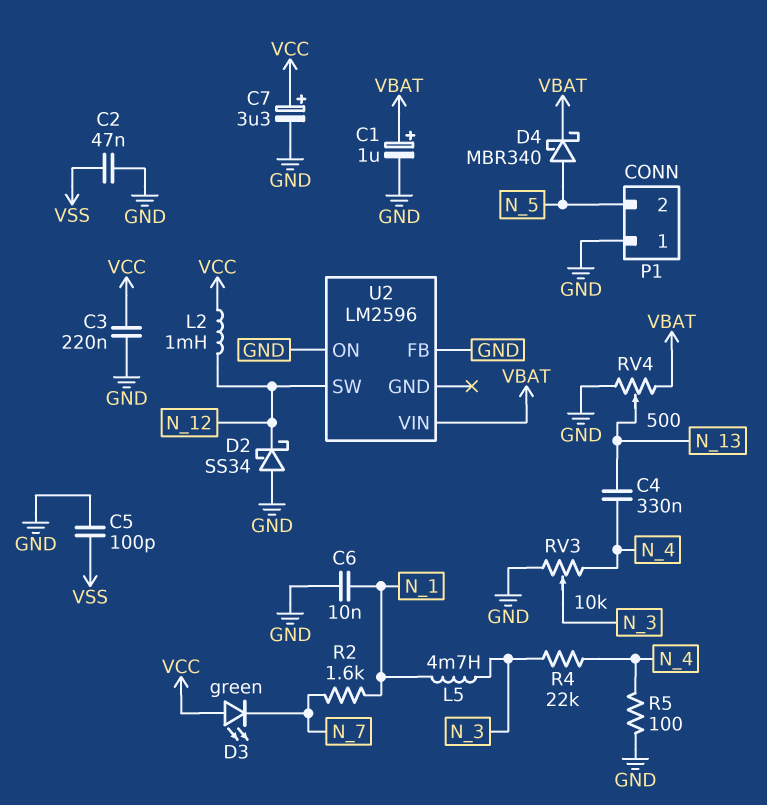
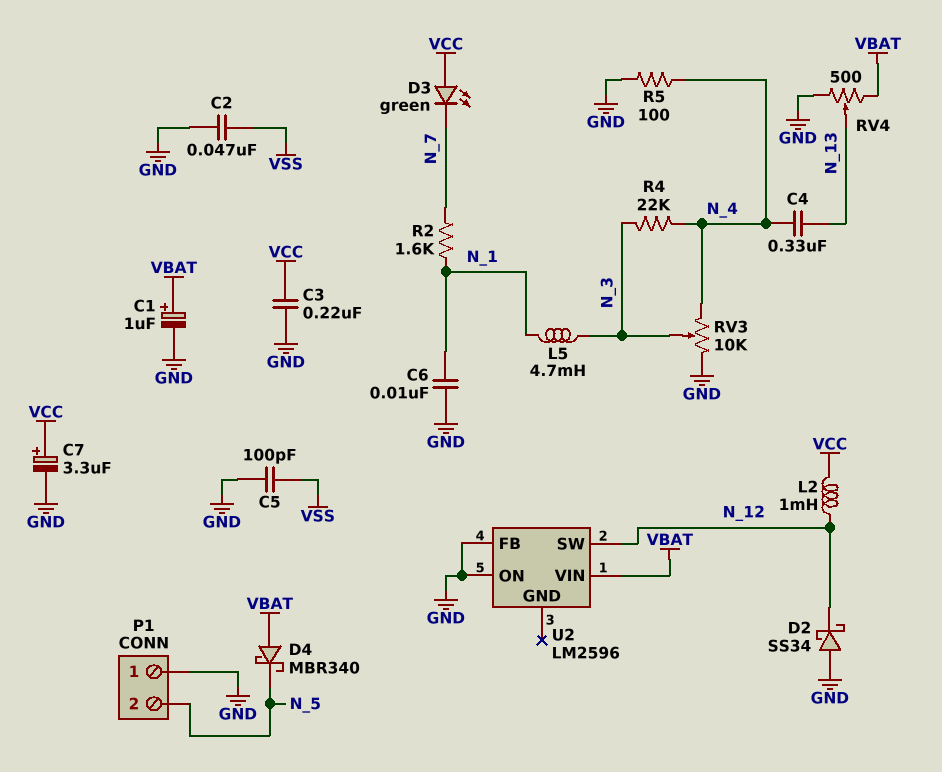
D4: schottky MBR340 (A N_5, K VBAT) -> schottky MBR340 (A VBAT, K N_5)

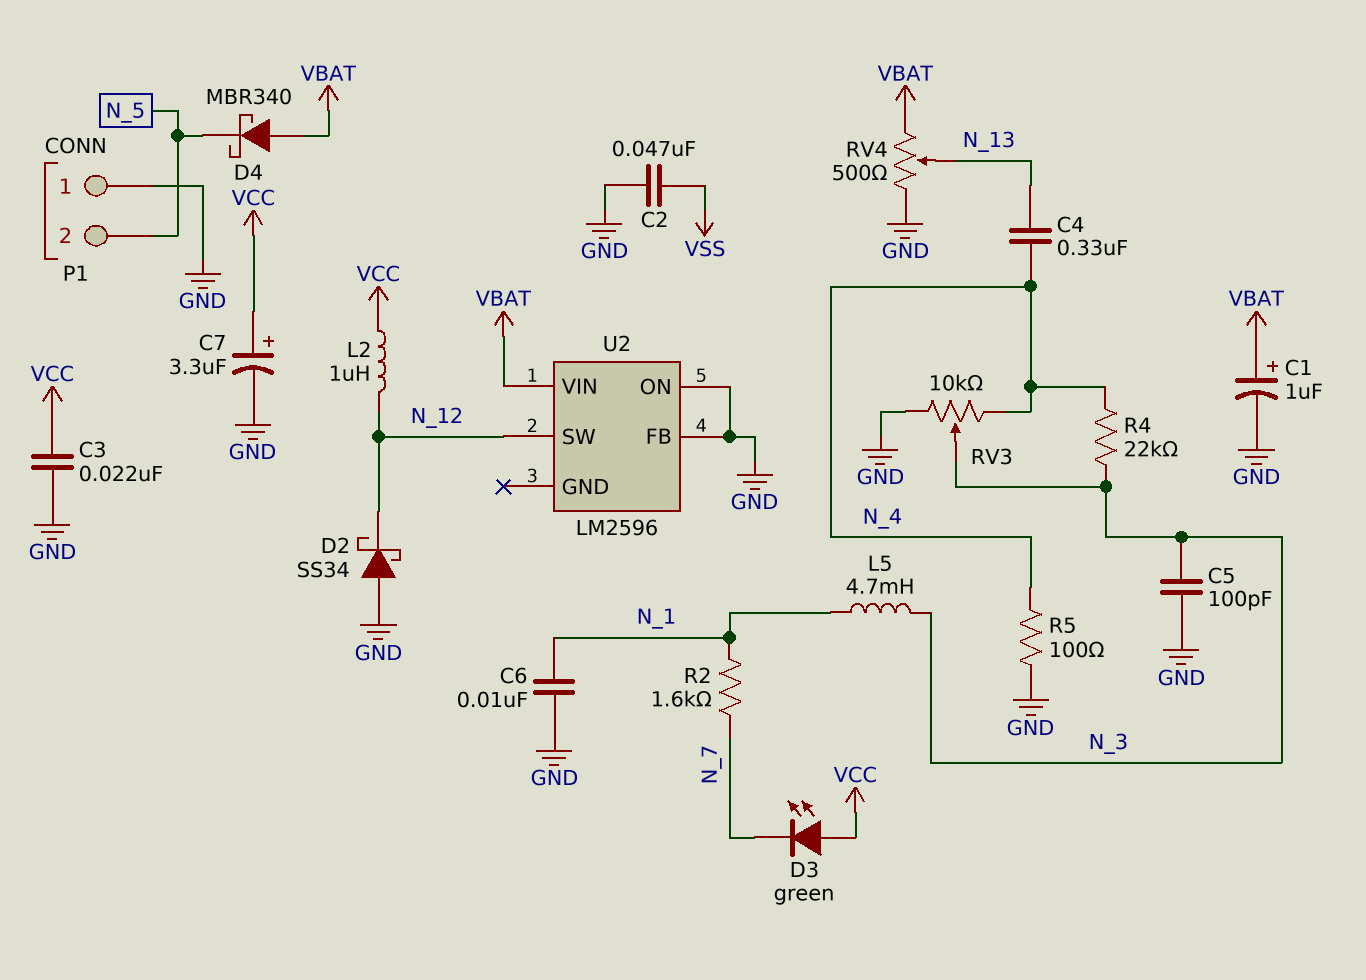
C3: 220nF (GND, VCC) -> 22nF (GND, VCC)
C5: 100pF (GND, VSS) -> 100pF (GND, N_3)
L2: 1mH (N_12, VCC) -> 1uH (N_12, VCC)

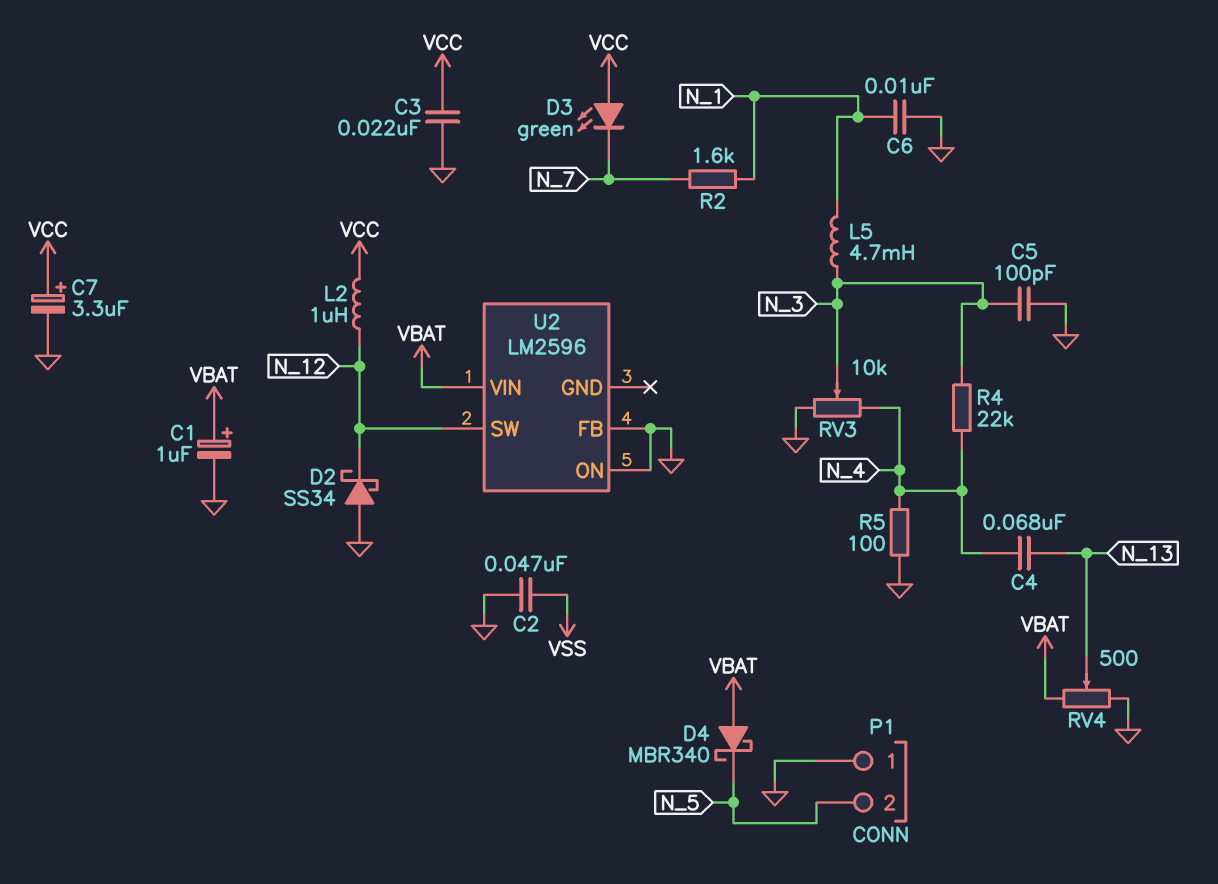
C4: 330nF (N_4, N_13) -> 68nF (N_4, N_13)

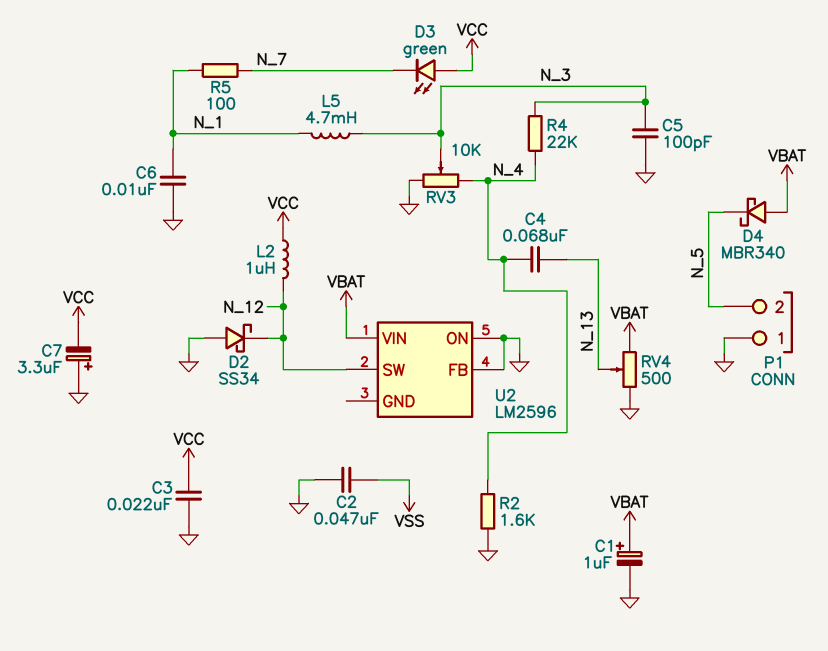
C7: 3.3uF (plus VCC, minus GND) -> 3.3uF (plus GND, minus VCC)
R2: 1.6k (N_1, N_7) -> 1.6k (GND, N_4)
R5: 100 (GND, N_4) -> 100 (N_1, N_7)

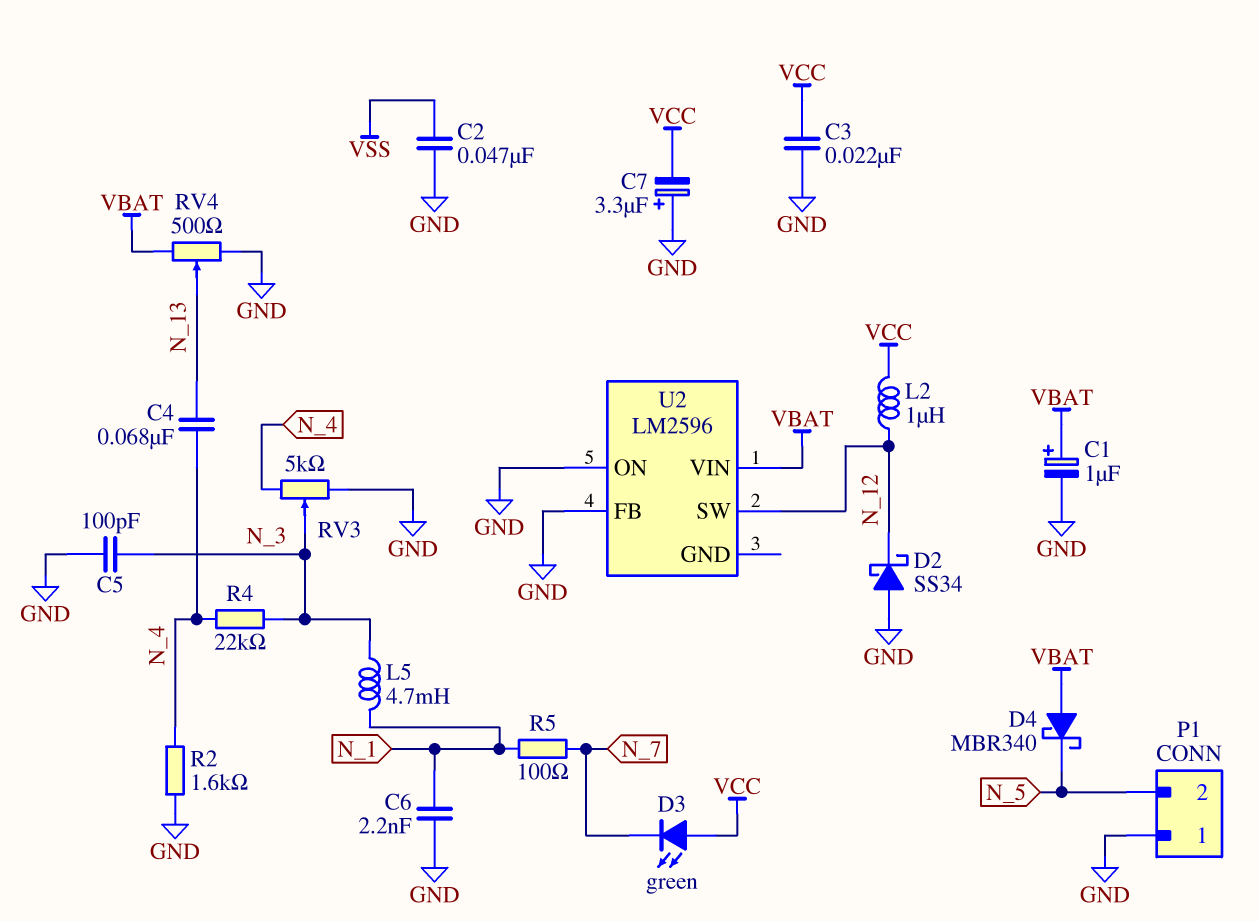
C6: 10nF (GND, N_1) -> 2.2nF (GND, N_1)
RV3: 10k (GND, N_4, wiper N_3) -> 5k (GND, N_4, wiper N_3)

